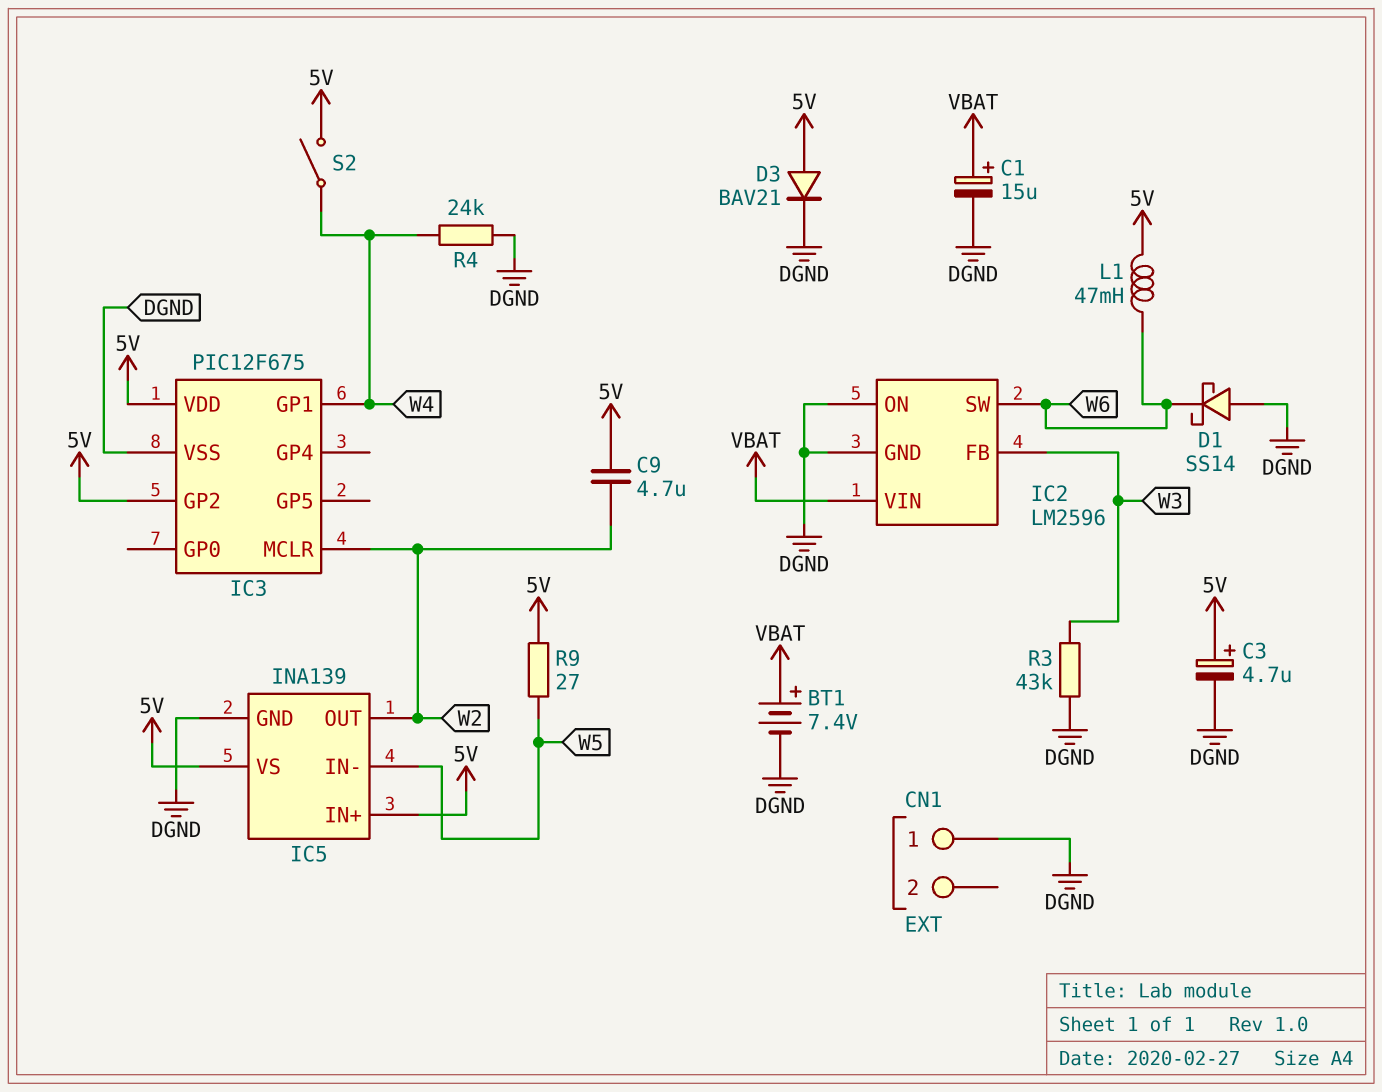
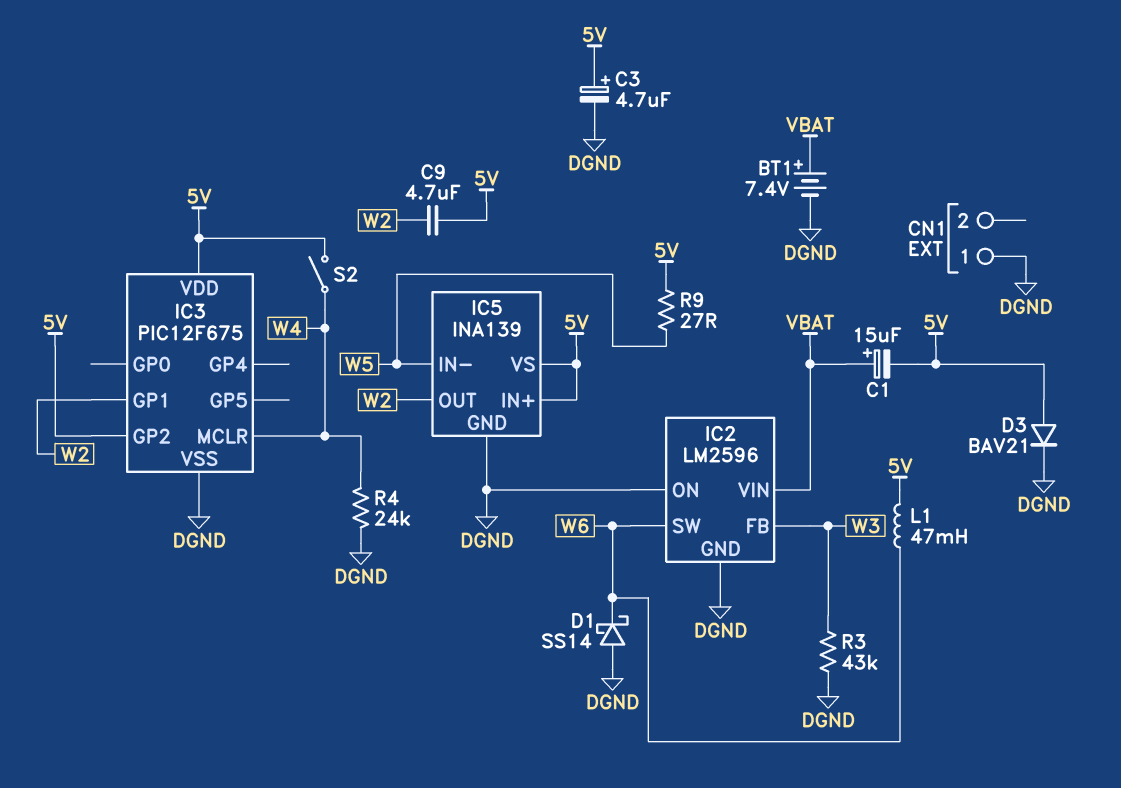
C1: 15uF (plus VBAT, minus DGND) -> 15uF (plus VBAT, minus 5V)
IC3 pin GP1: W4 -> W2
IC3 pin MCLR: W2 -> W4

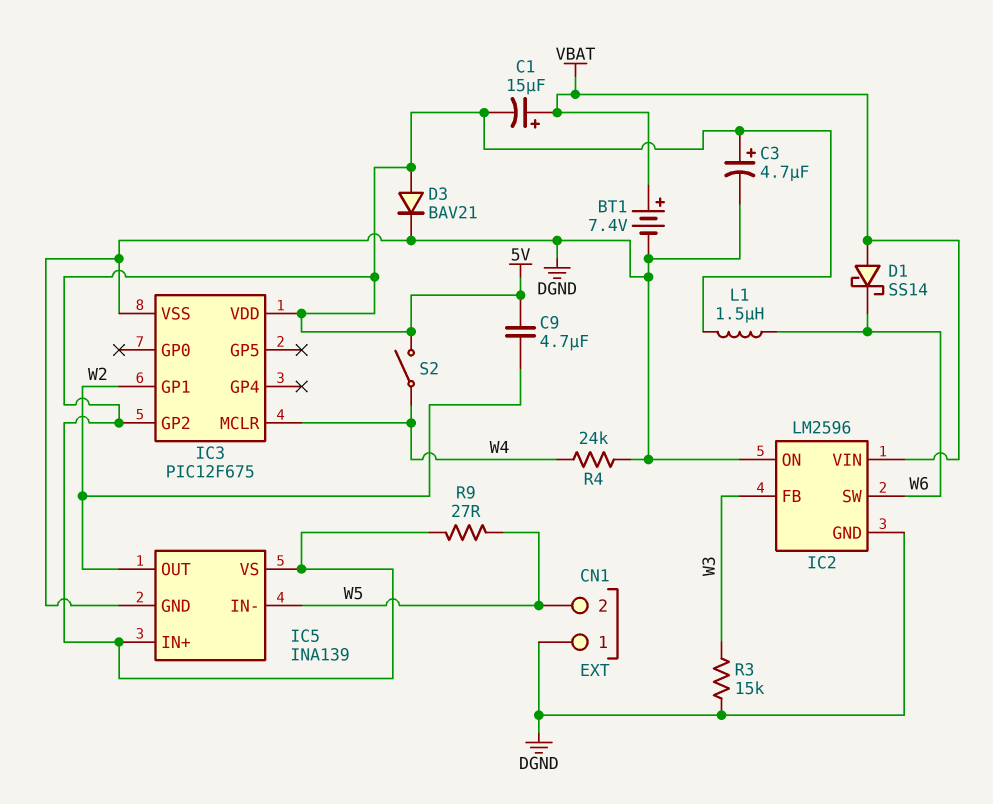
CN1 pin 2: none -> W5
D1: schottky SS14 (A DGND, K W6) -> schottky SS14 (A VBAT, K W6)
L1: 47mH (5V, W6) -> 1.5uH (5V, W6)
R3: 43k (DGND, W3) -> 15k (DGND, W3)

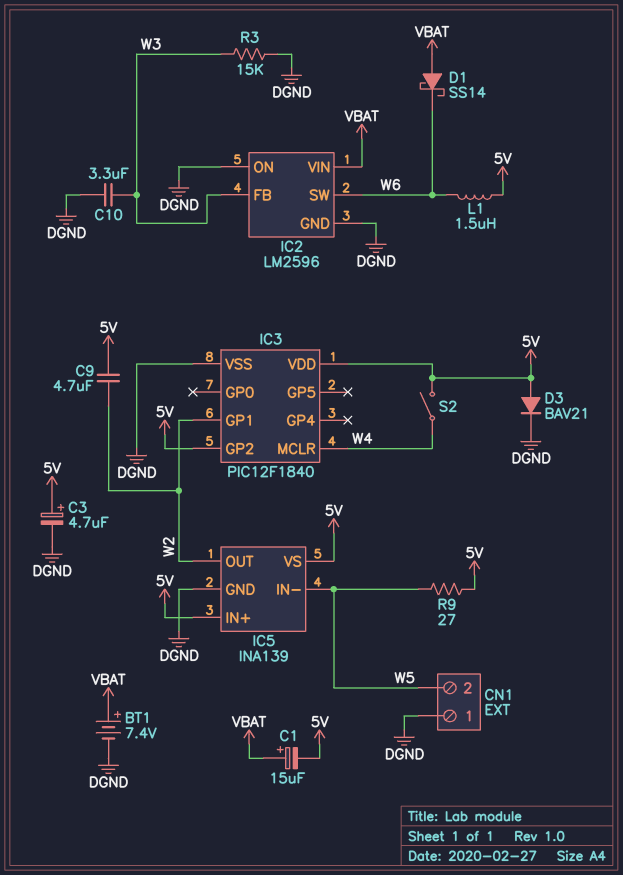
C10: none -> 3.3uF (DGND, W3)
IC3: PIC12F675 -> PIC12F1840
R4: 24k (DGND, W4) -> none

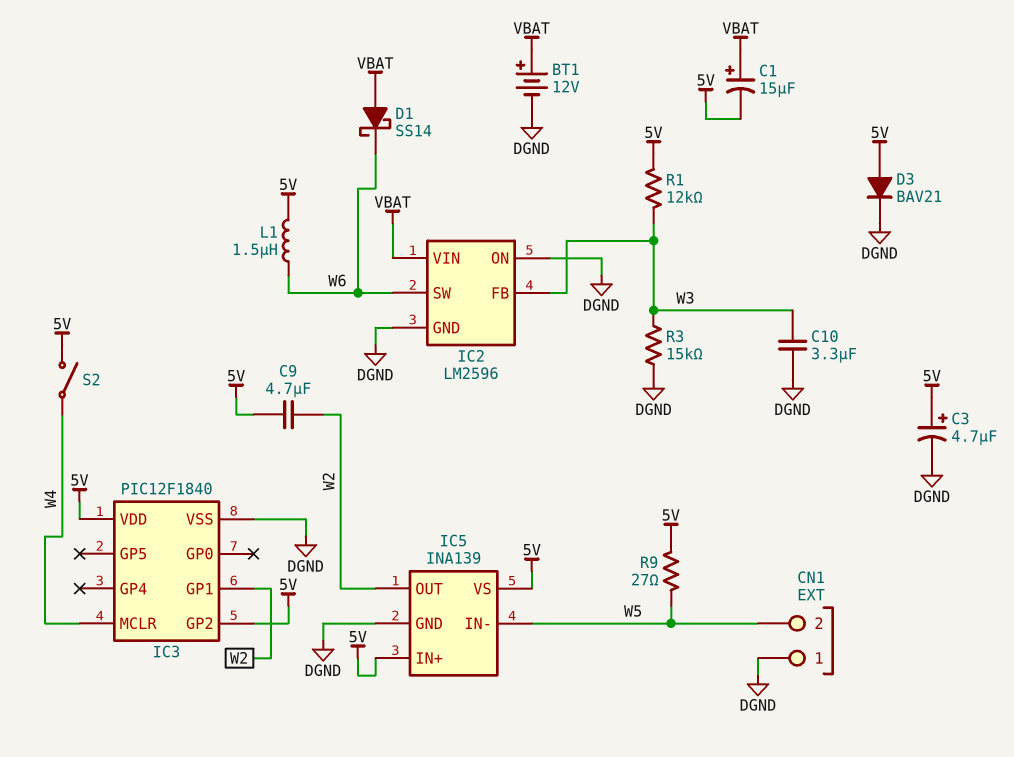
BT1: 7.4V (plus VBAT, minus DGND) -> 12V (plus VBAT, minus DGND)
R1: none -> 12k (5V, W3)

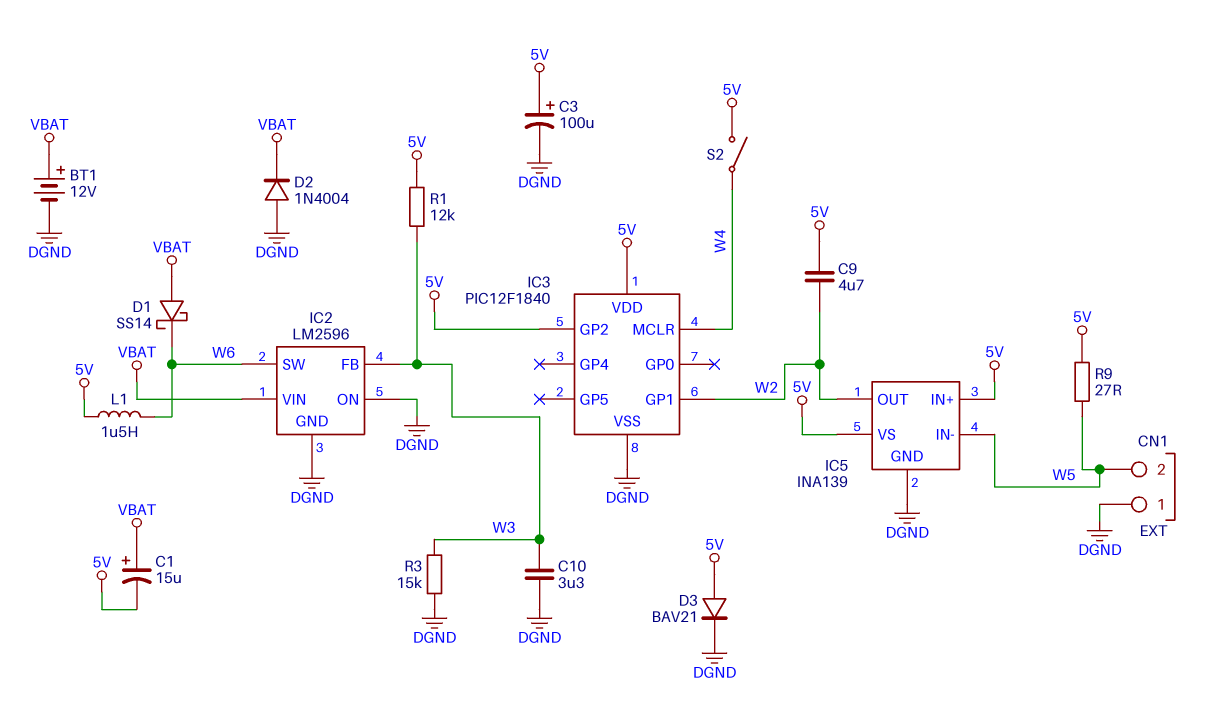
C3: 4.7uF (plus 5V, minus DGND) -> 100uF (plus 5V, minus DGND)
D2: none -> diode 1N4004 (A DGND, K VBAT)

